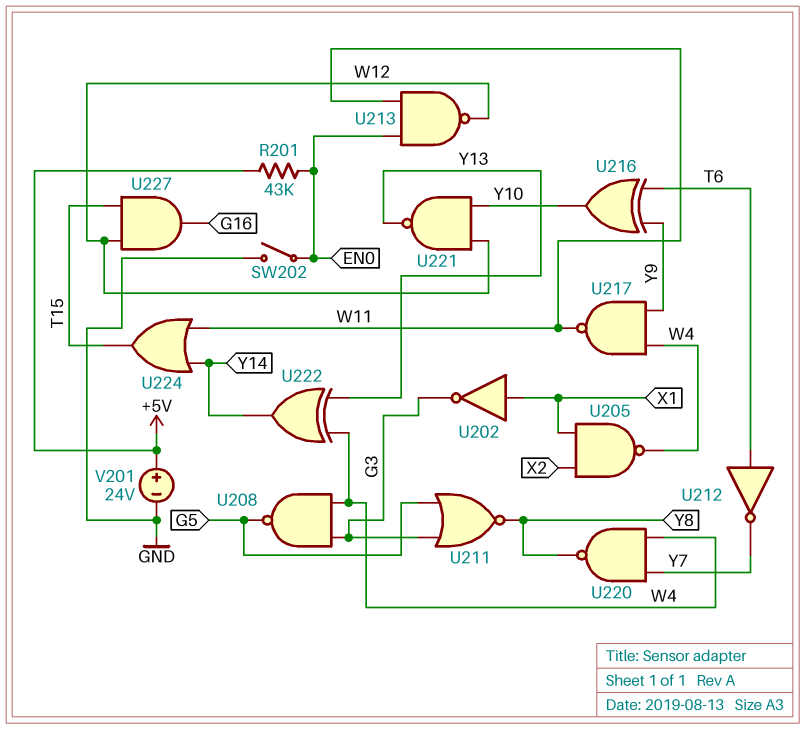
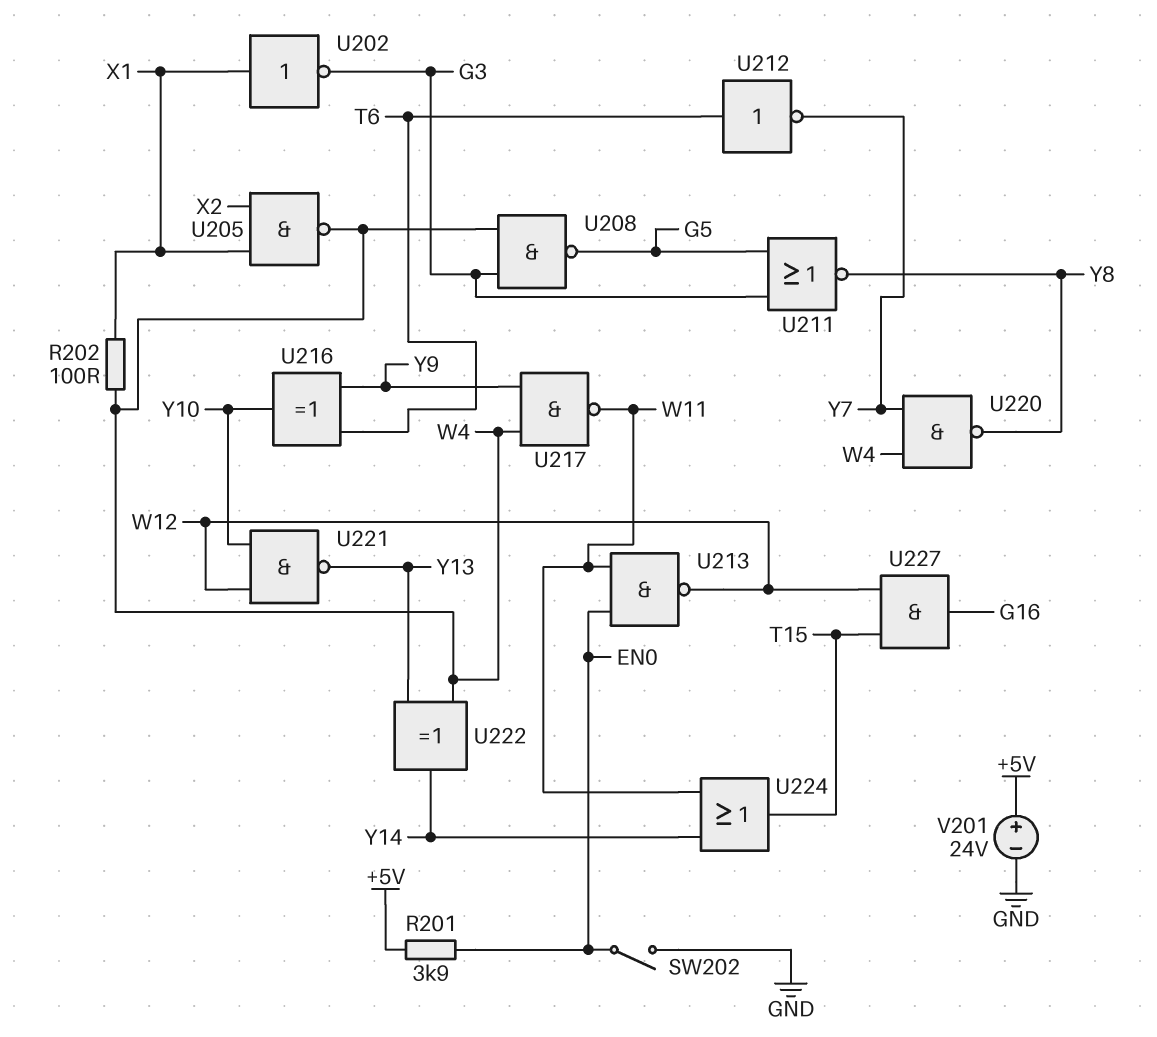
R201: 43k (+5V, EN0) -> 3.9k (+5V, EN0)
R202: none -> 100 (W4, X1)

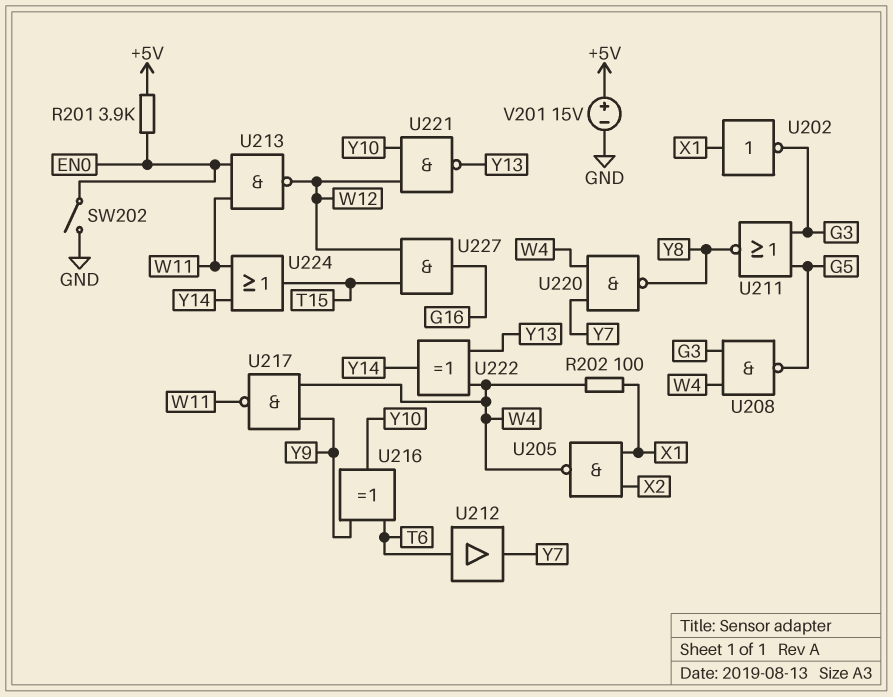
U212: NOT (in T6, out Y7) -> buffer (in T6, out Y7)
V201: 24V (plus +5V, minus GND) -> 15V (plus +5V, minus GND)

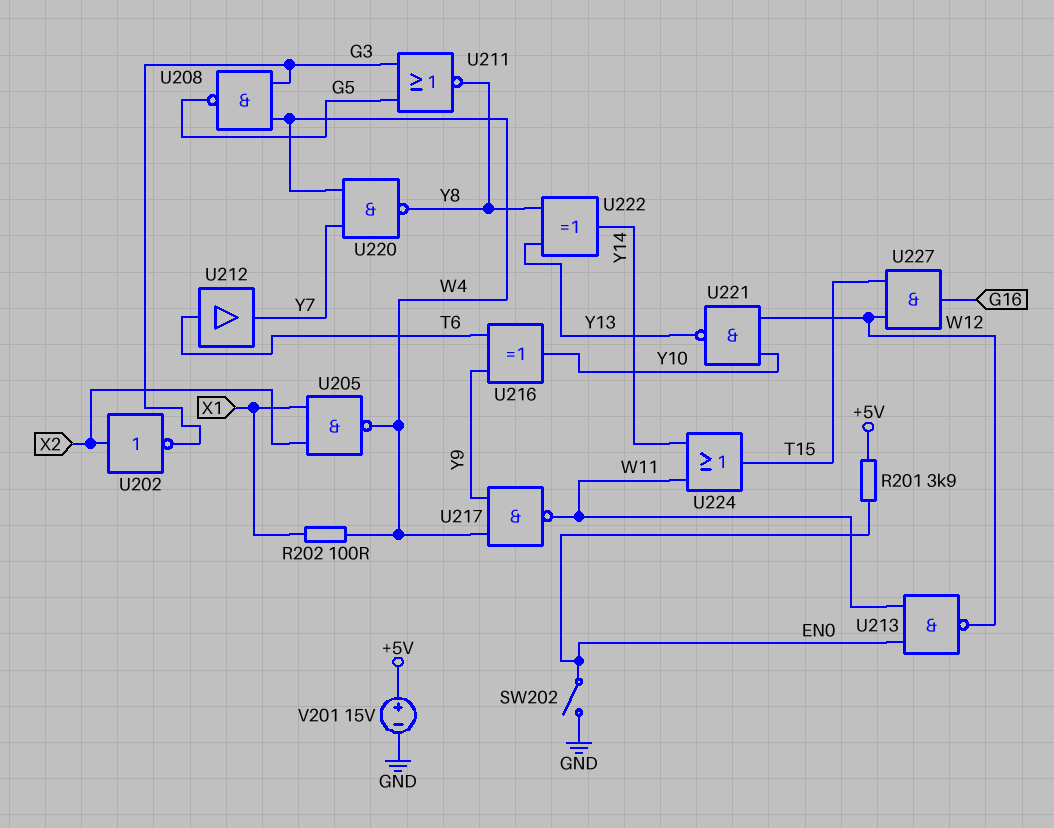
U202: NOT (in X1, out G3) -> NOT (in X2, out G3)
U222: XOR (in W4, in Y13, out Y14) -> XOR (in Y8, in Y13, out Y14)

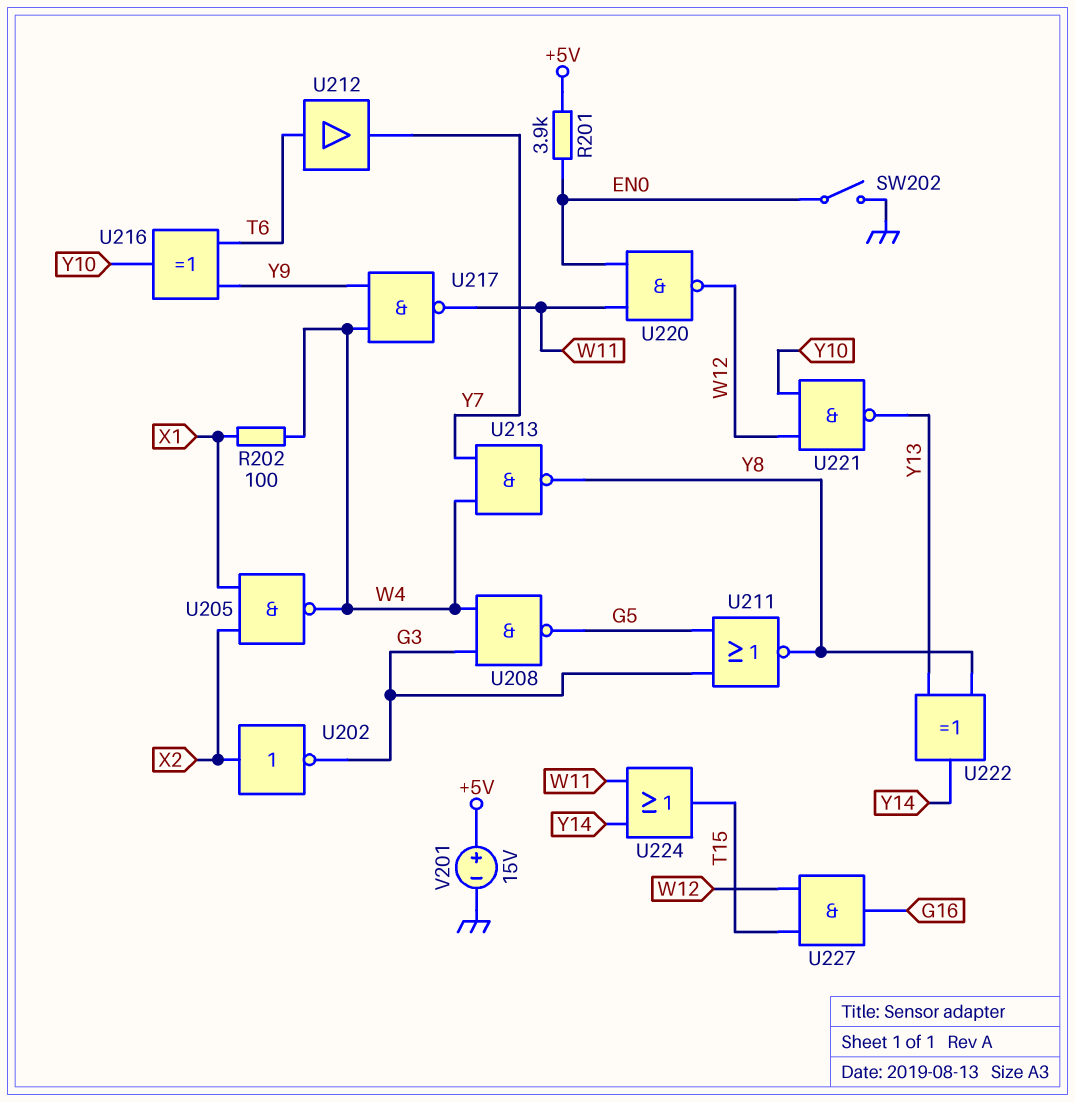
U213: NAND (in EN0, in W11, out W12) -> NAND (in W4, in Y7, out Y8)
U220: NAND (in W4, in Y7, out Y8) -> NAND (in EN0, in W11, out W12)

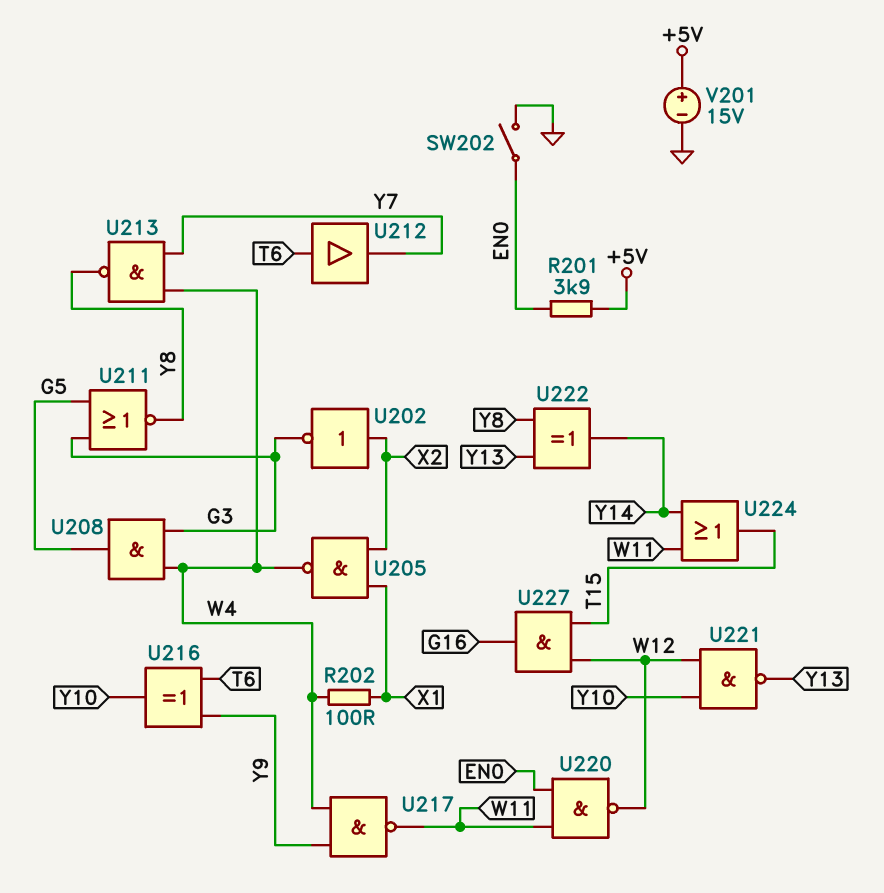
U208: NAND (in G3, in W4, out G5) -> AND (in G3, in W4, out G5)

